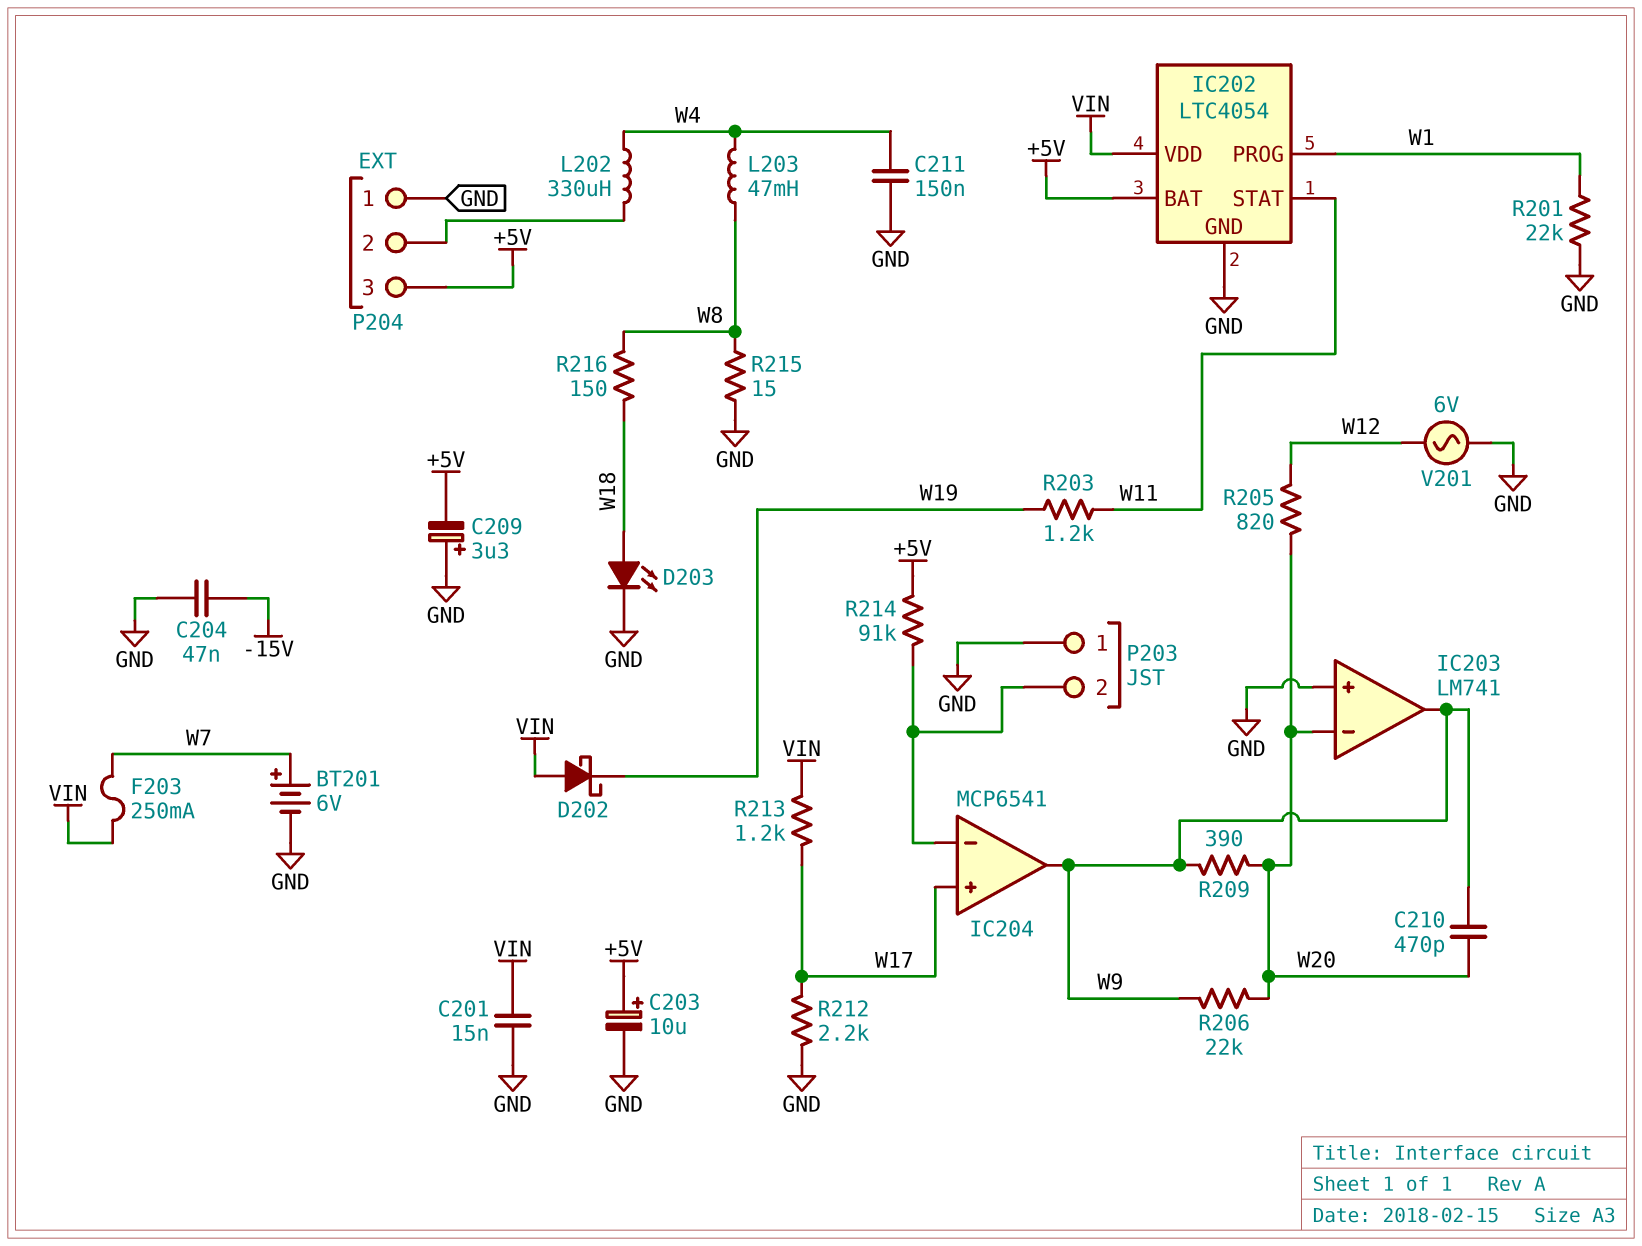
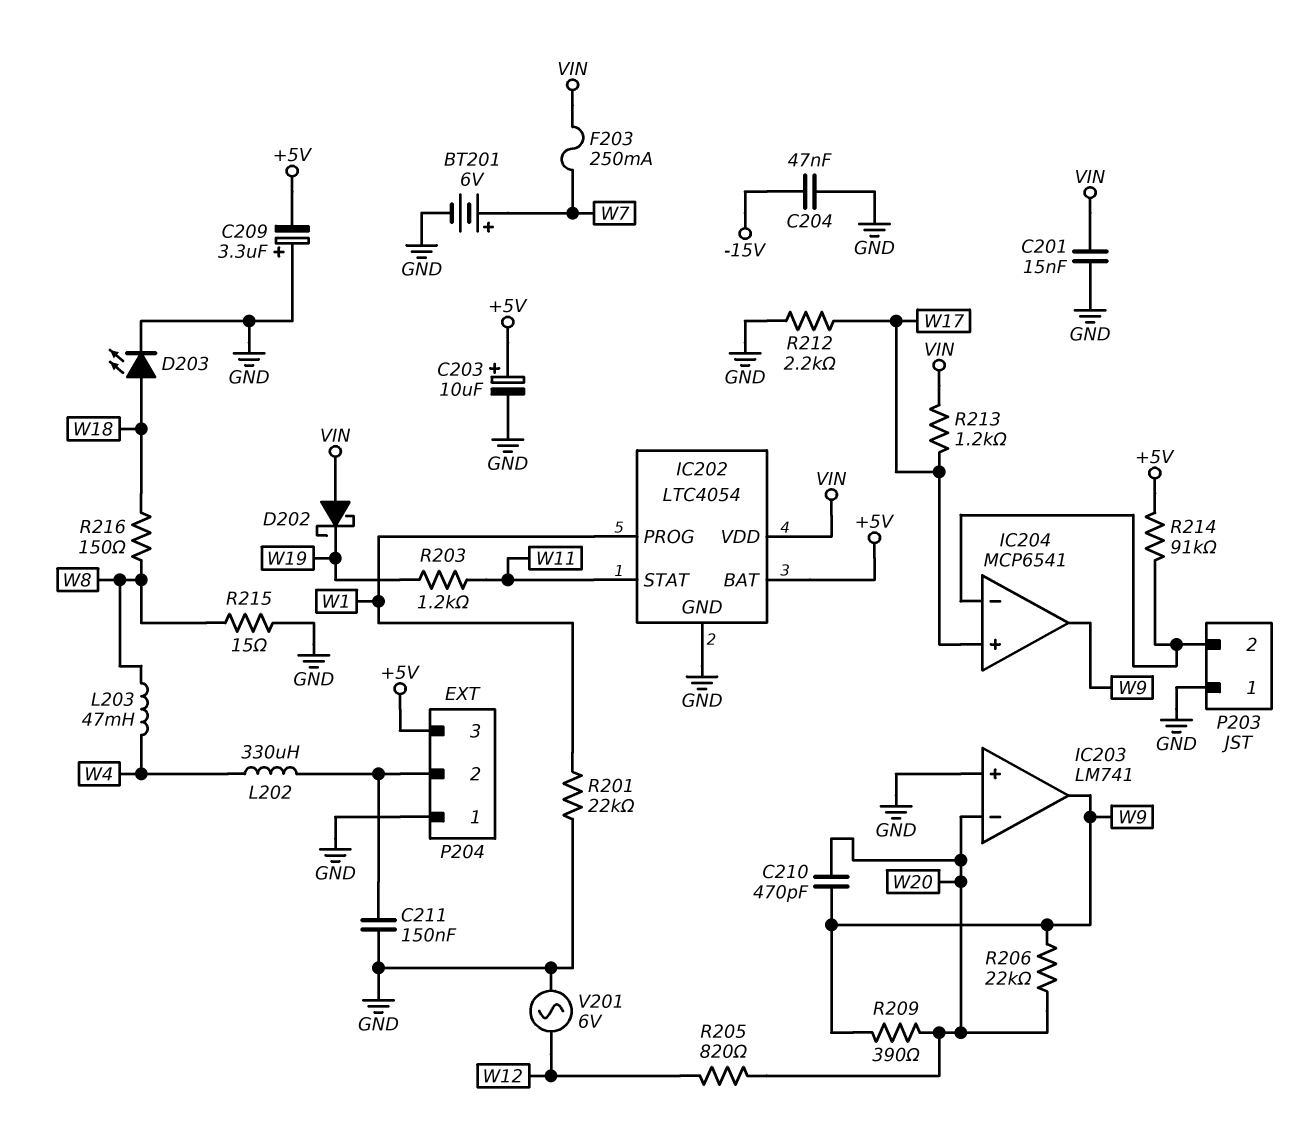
C211: 150nF (GND, W4) -> 150nF (GND, P204/2)

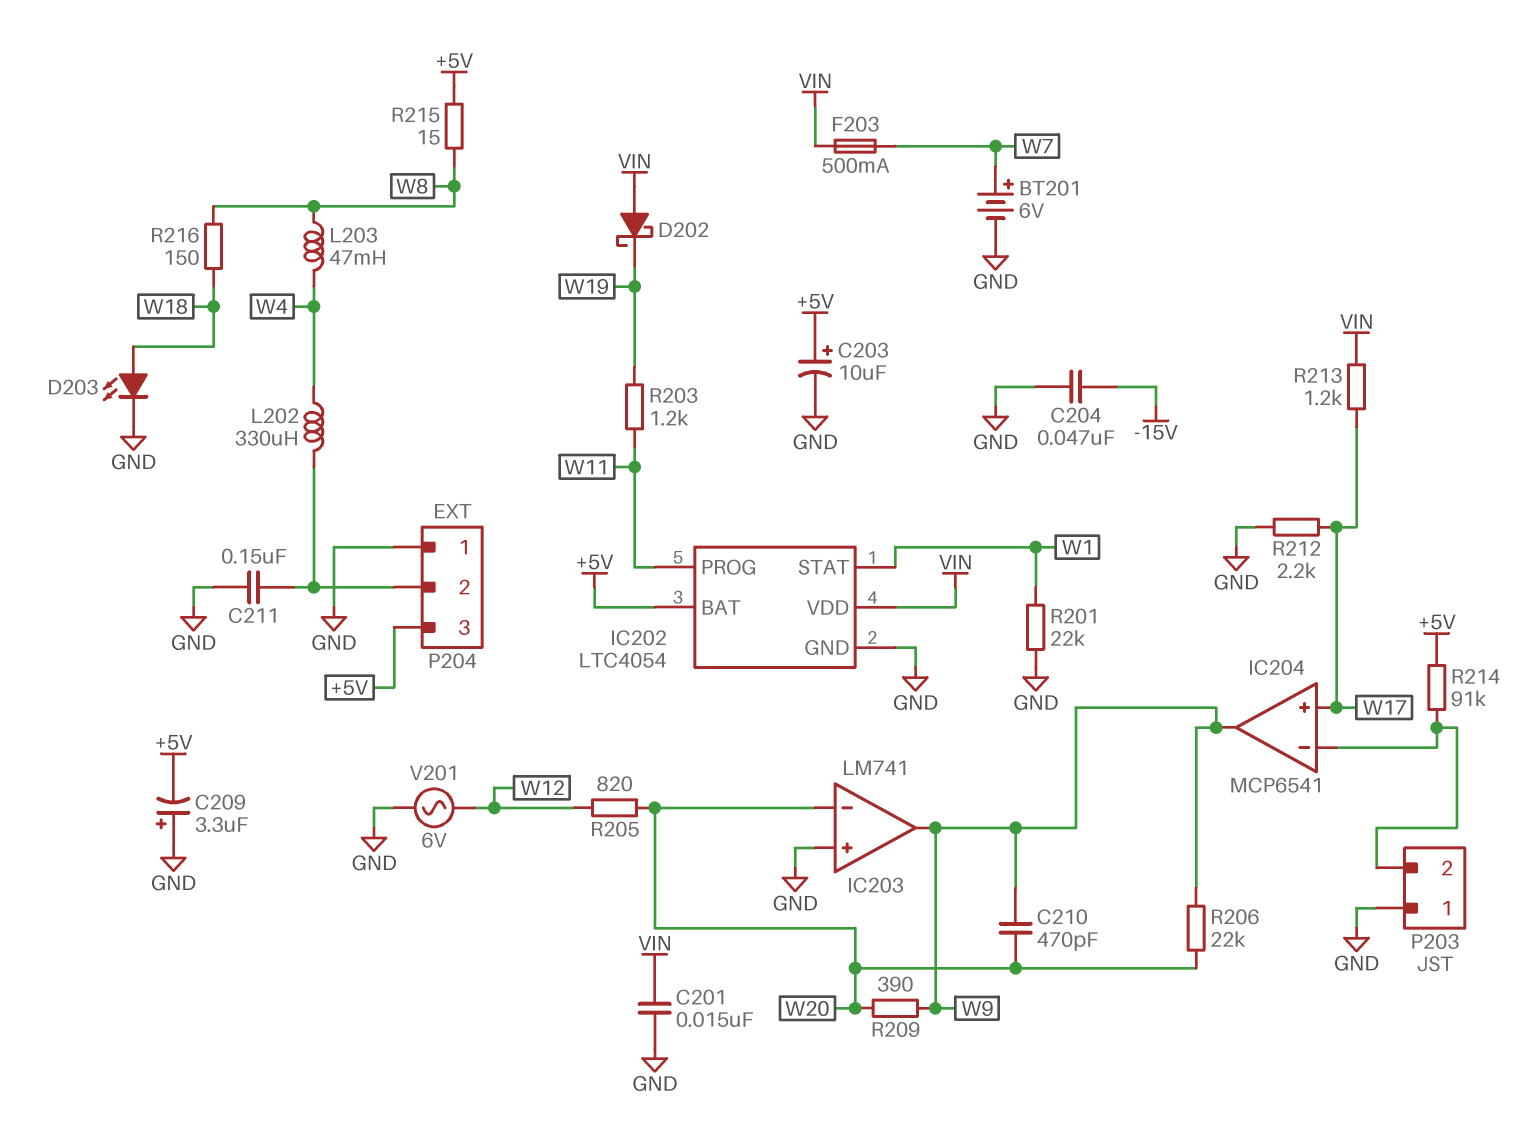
F203: 250mA (VIN, W7) -> 500mA (VIN, W7)
IC202 pin PROG: W1 -> W11
IC202 pin STAT: W11 -> W1
R215: 15 (GND, W8) -> 15 (+5V, W8)

